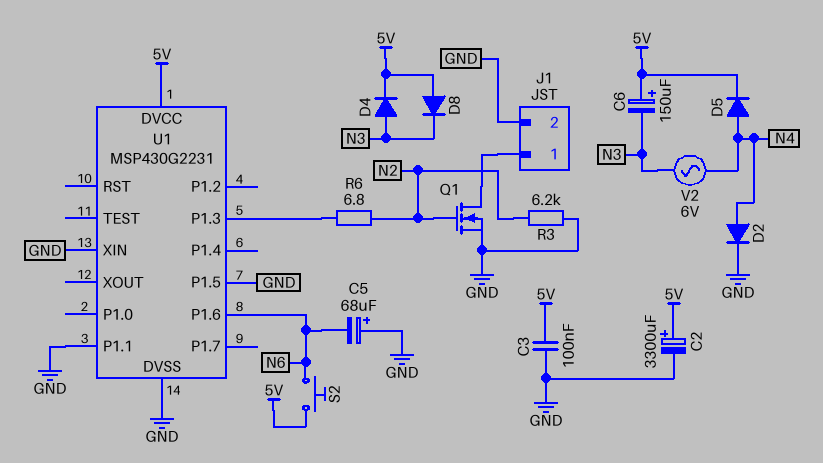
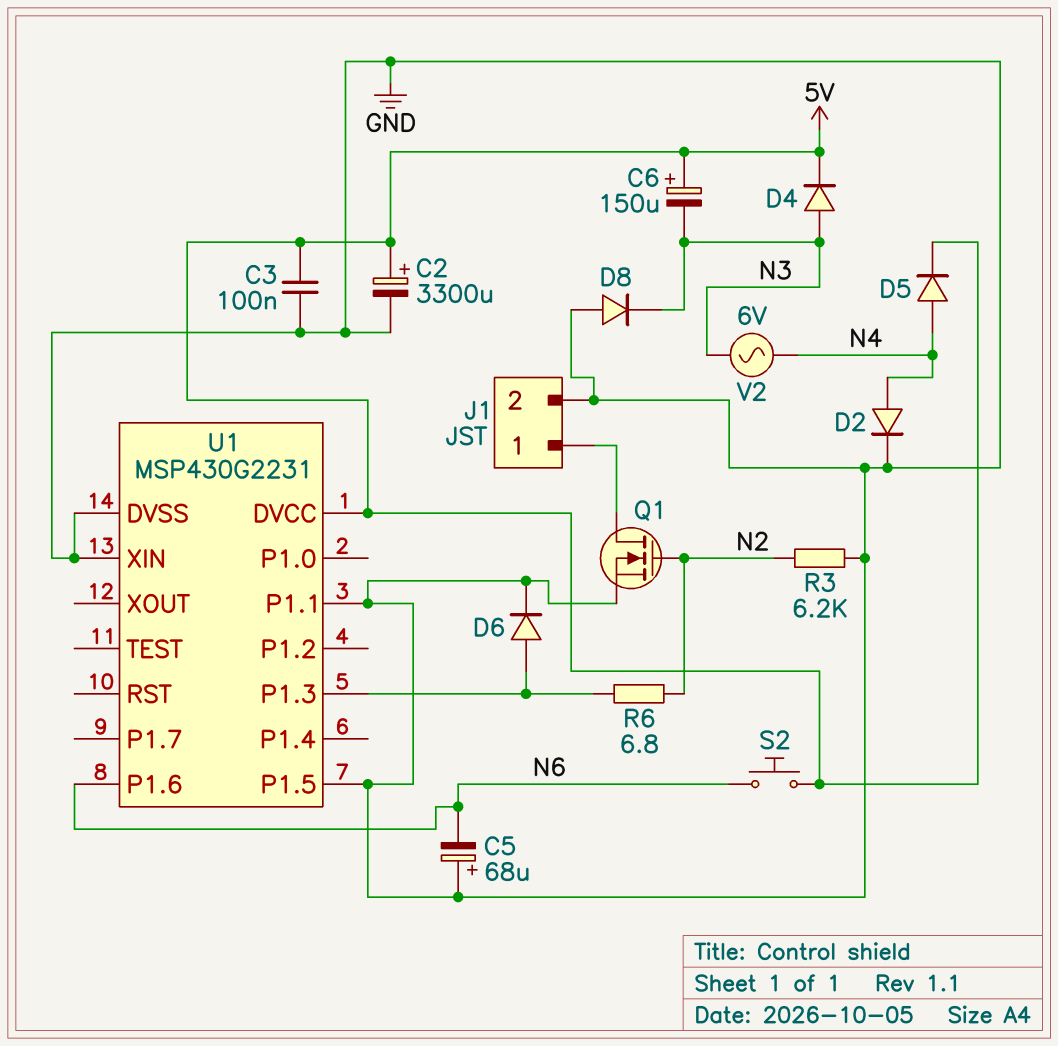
D6: none -> diode (A U1/P1.3, K GND)
D8: diode (A 5V, K N3) -> diode (A GND, K N3)

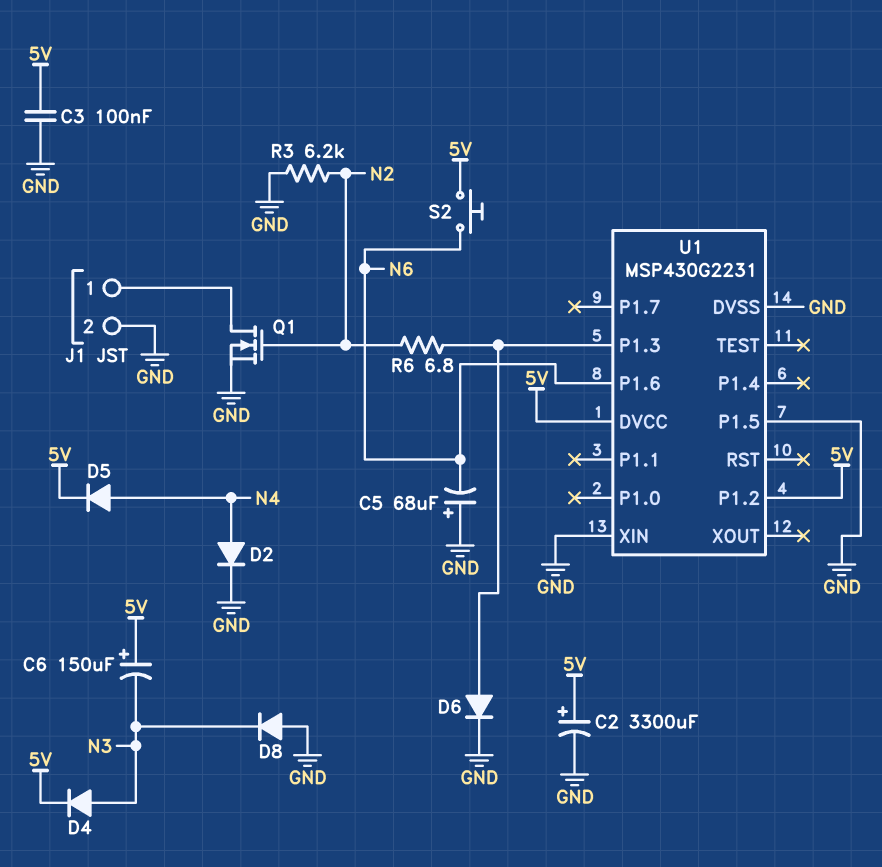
U1 pin P1.1: GND -> none
U1 pin P1.2: none -> 5V
V2: AC 6V (N3, N4) -> none

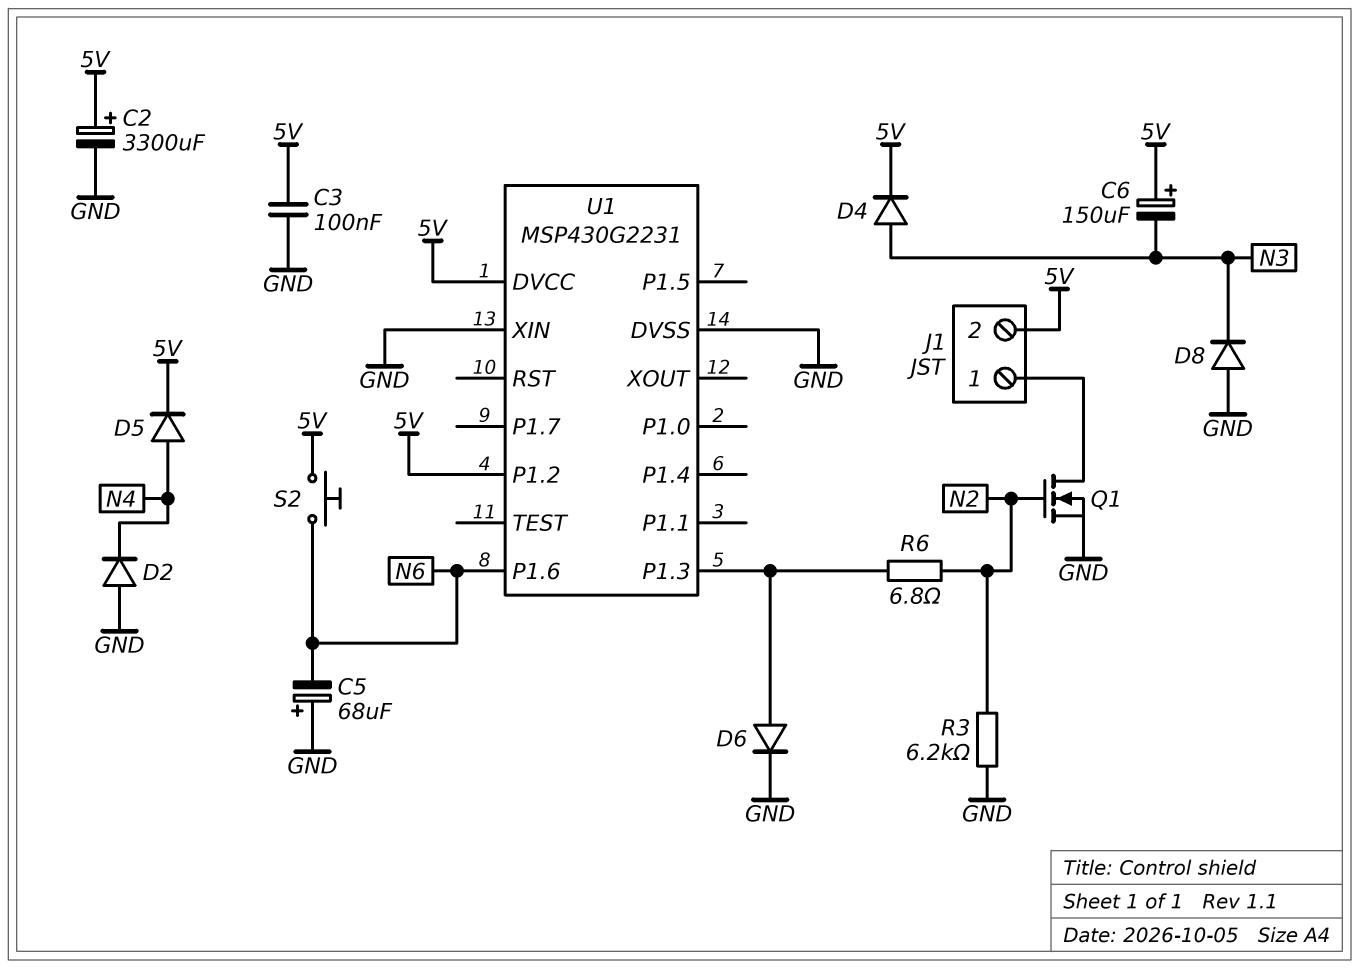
D2: diode (A N4, K GND) -> diode (A GND, K N4)
J1 pin 2: GND -> 5V
U1 pin P1.5: GND -> none

